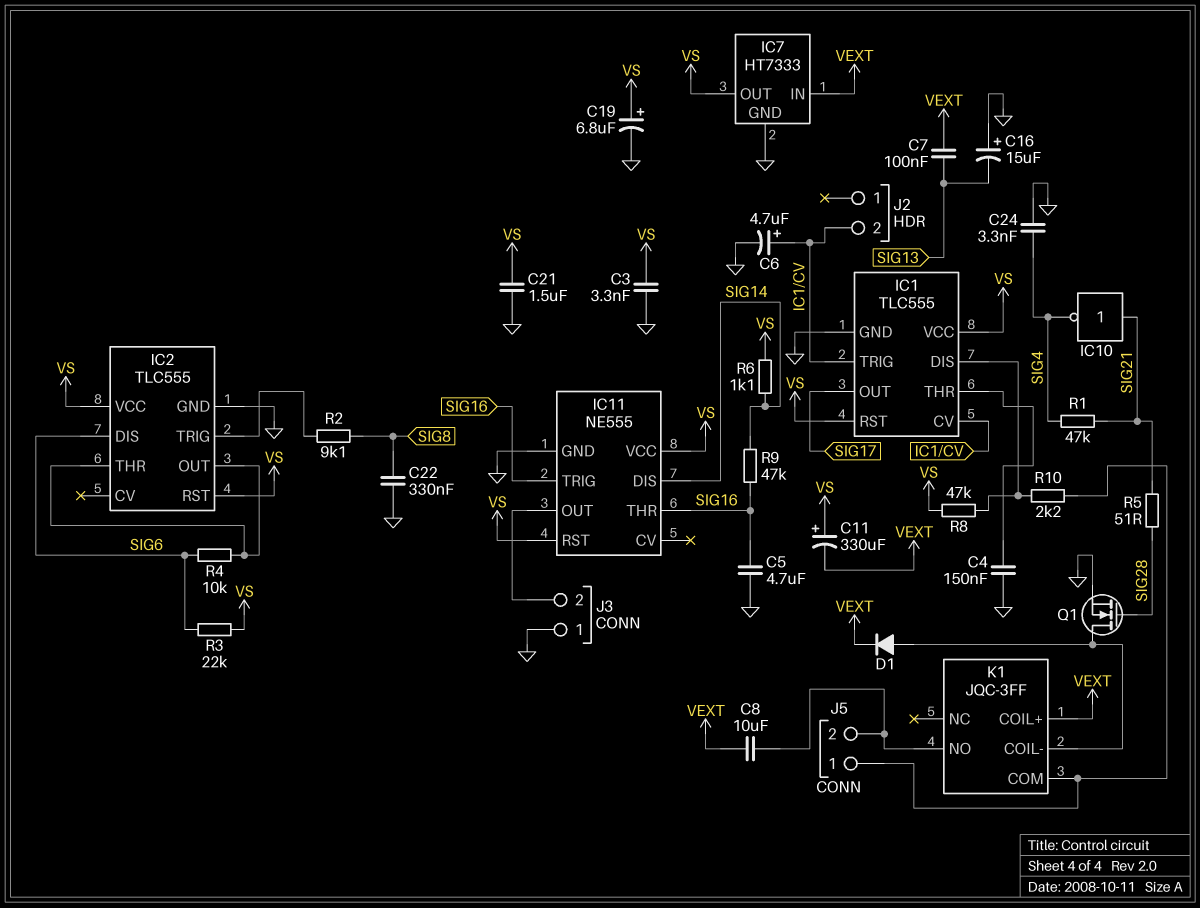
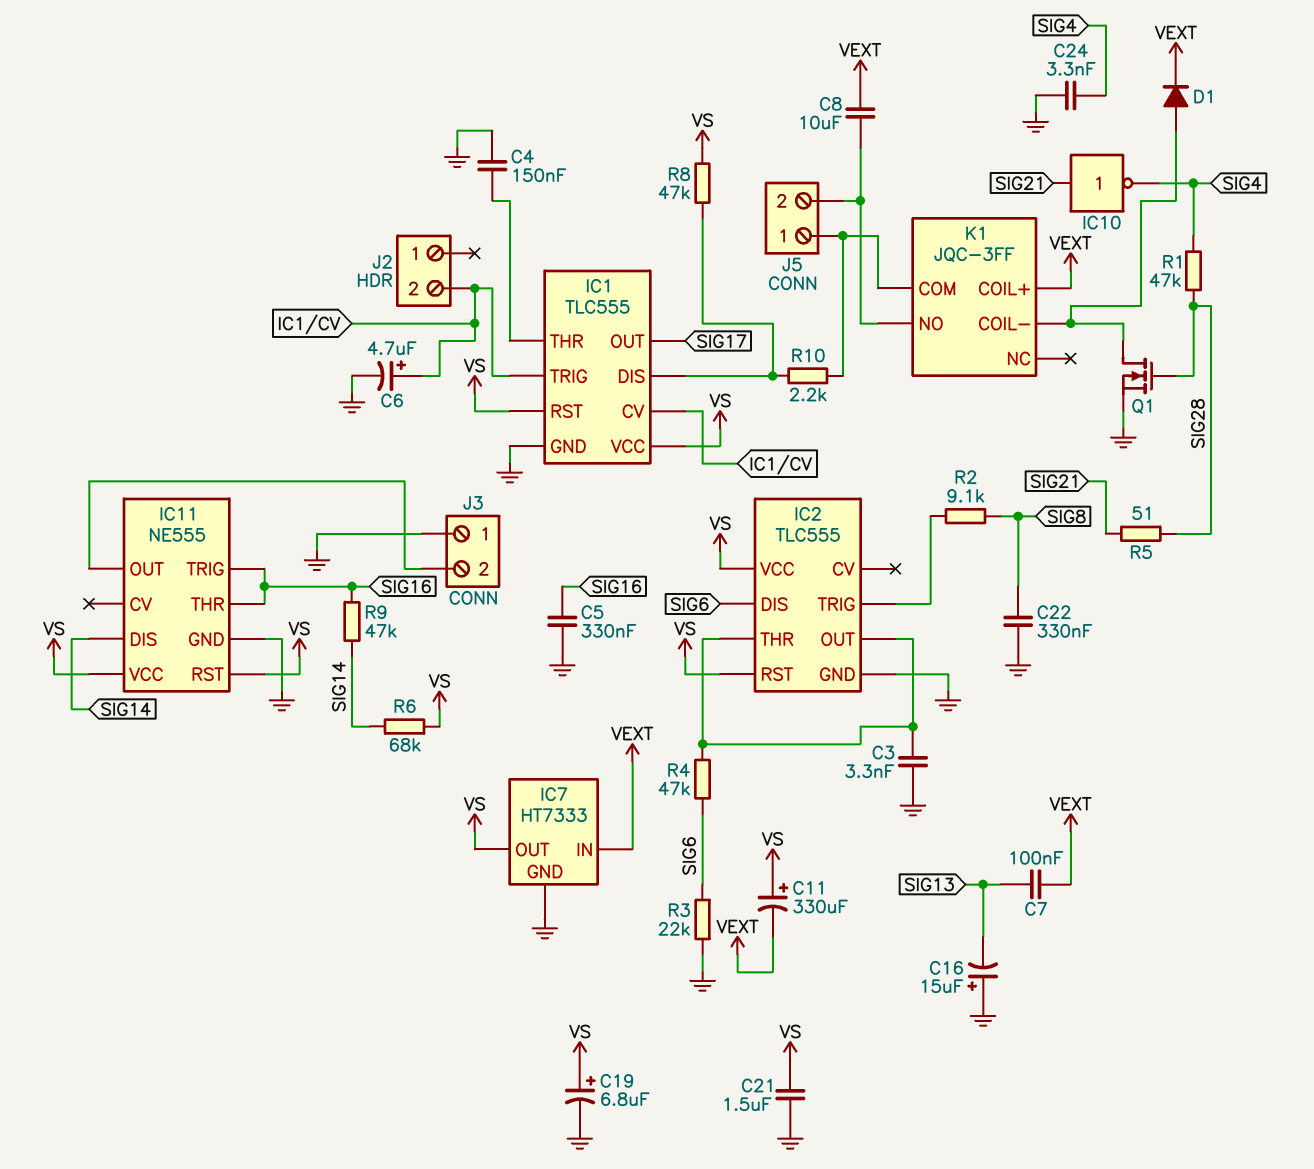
C3: 3.3nF (GND, VS) -> 3.3nF (GND, IC2/OUT)
C5: 4.7uF (GND, SIG16) -> 330nF (GND, SIG16)
R1: 47k (SIG4, SIG21) -> 47k (SIG4, SIG28)
R3: 22k (SIG6, VS) -> 22k (GND, SIG6)
R4: 10k (IC2/OUT, SIG6) -> 47k (IC2/OUT, SIG6)
R6: 1.1k (SIG14, VS) -> 68k (SIG14, VS)

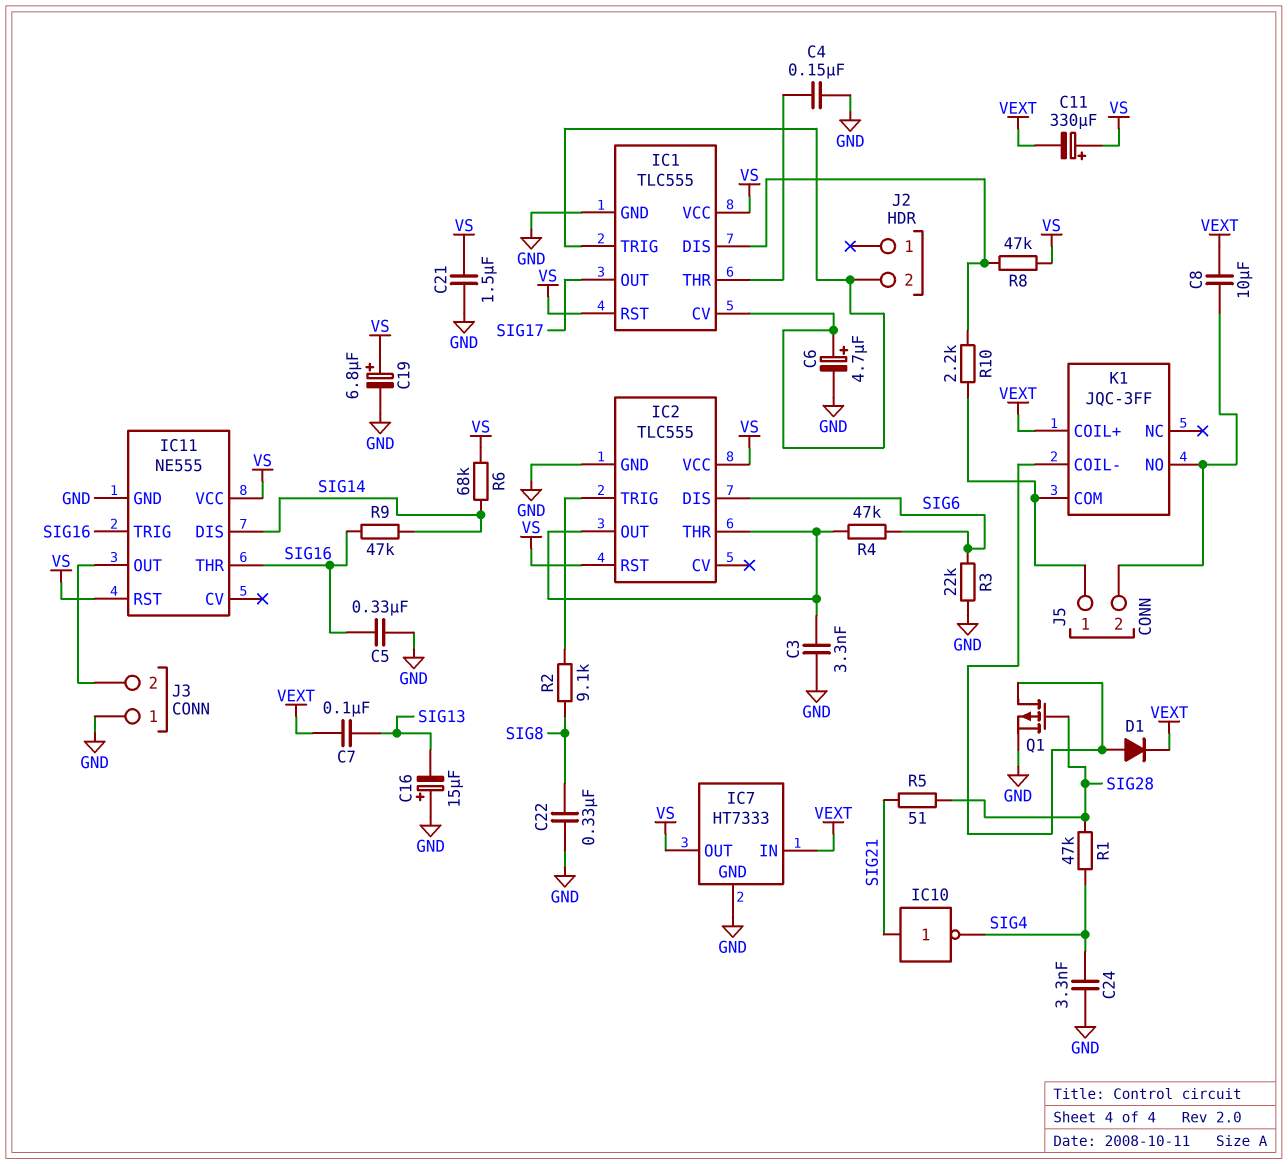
Q1: NMOS (G SIG28, D K1/COIL-, S GND) -> PMOS (G SIG28, D K1/COIL-, S GND)

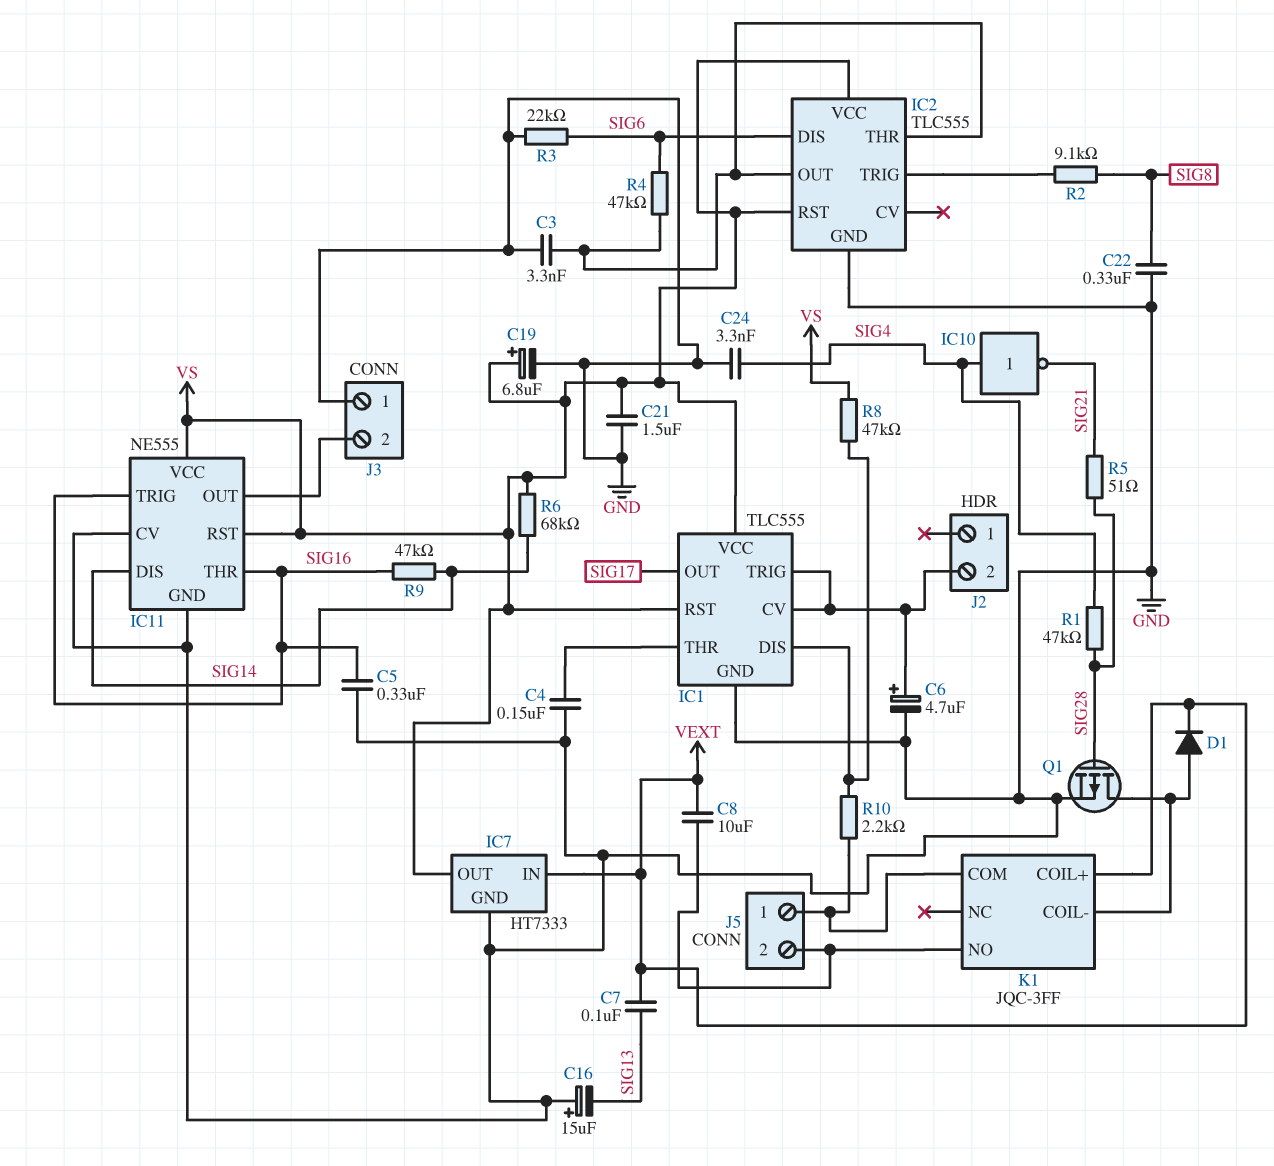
C11: 330uF (plus VS, minus VEXT) -> none
IC10: NOT (in SIG21, out SIG4) -> NOT (in SIG4, out SIG21)
IC11 pin CV: none -> GND

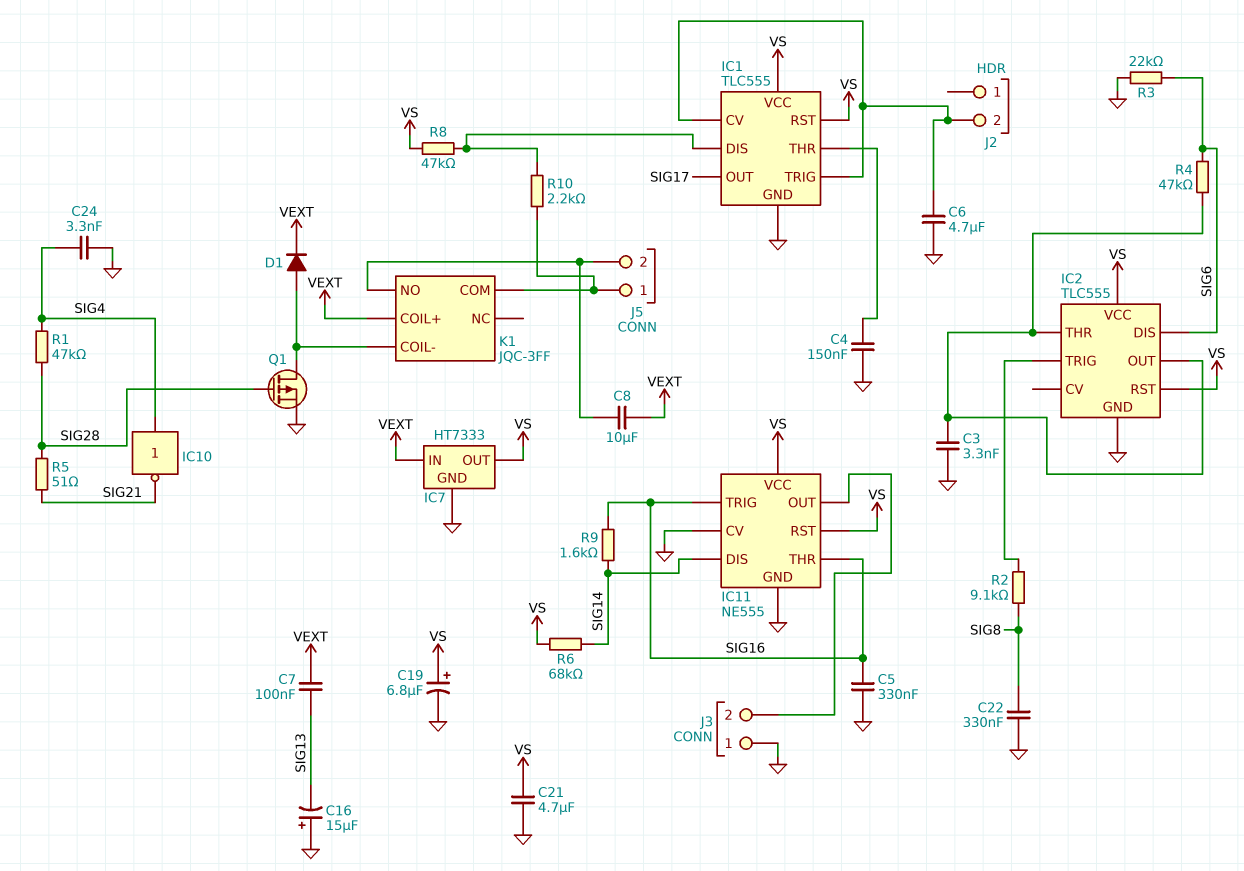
C6: 4.7uF (plus IC1/CV, minus GND) -> 4.7uF (GND, IC1/CV)
C21: 1.5uF (GND, VS) -> 4.7uF (GND, VS)
R9: 47k (SIG14, SIG16) -> 1.6k (SIG14, SIG16)

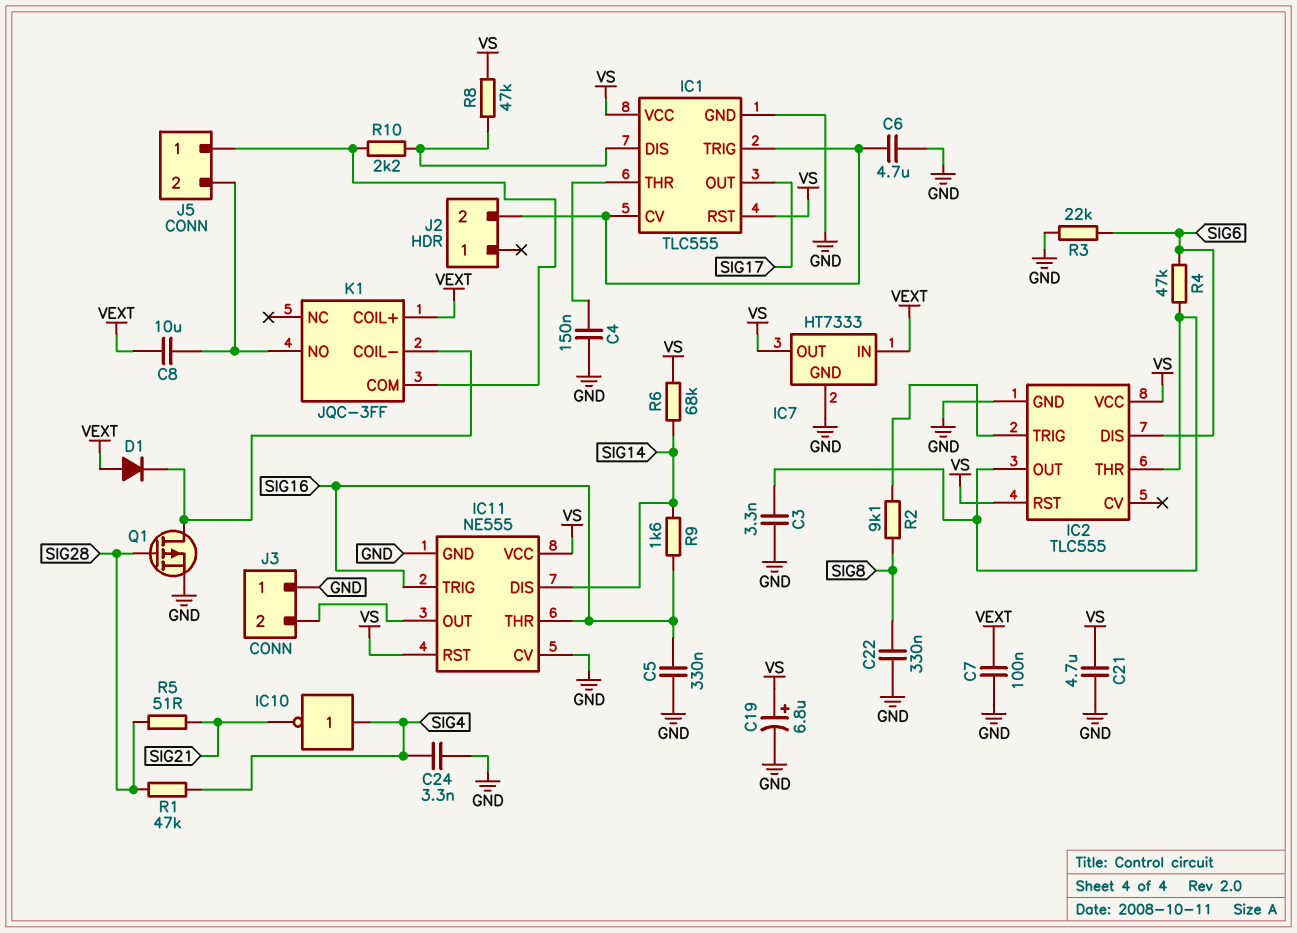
C7: 100nF (SIG13, VEXT) -> 100nF (GND, VEXT)
C16: 15uF (plus GND, minus SIG13) -> none
D1: diode (A K1/COIL-, K VEXT) -> diode (A VEXT, K K1/COIL-)

